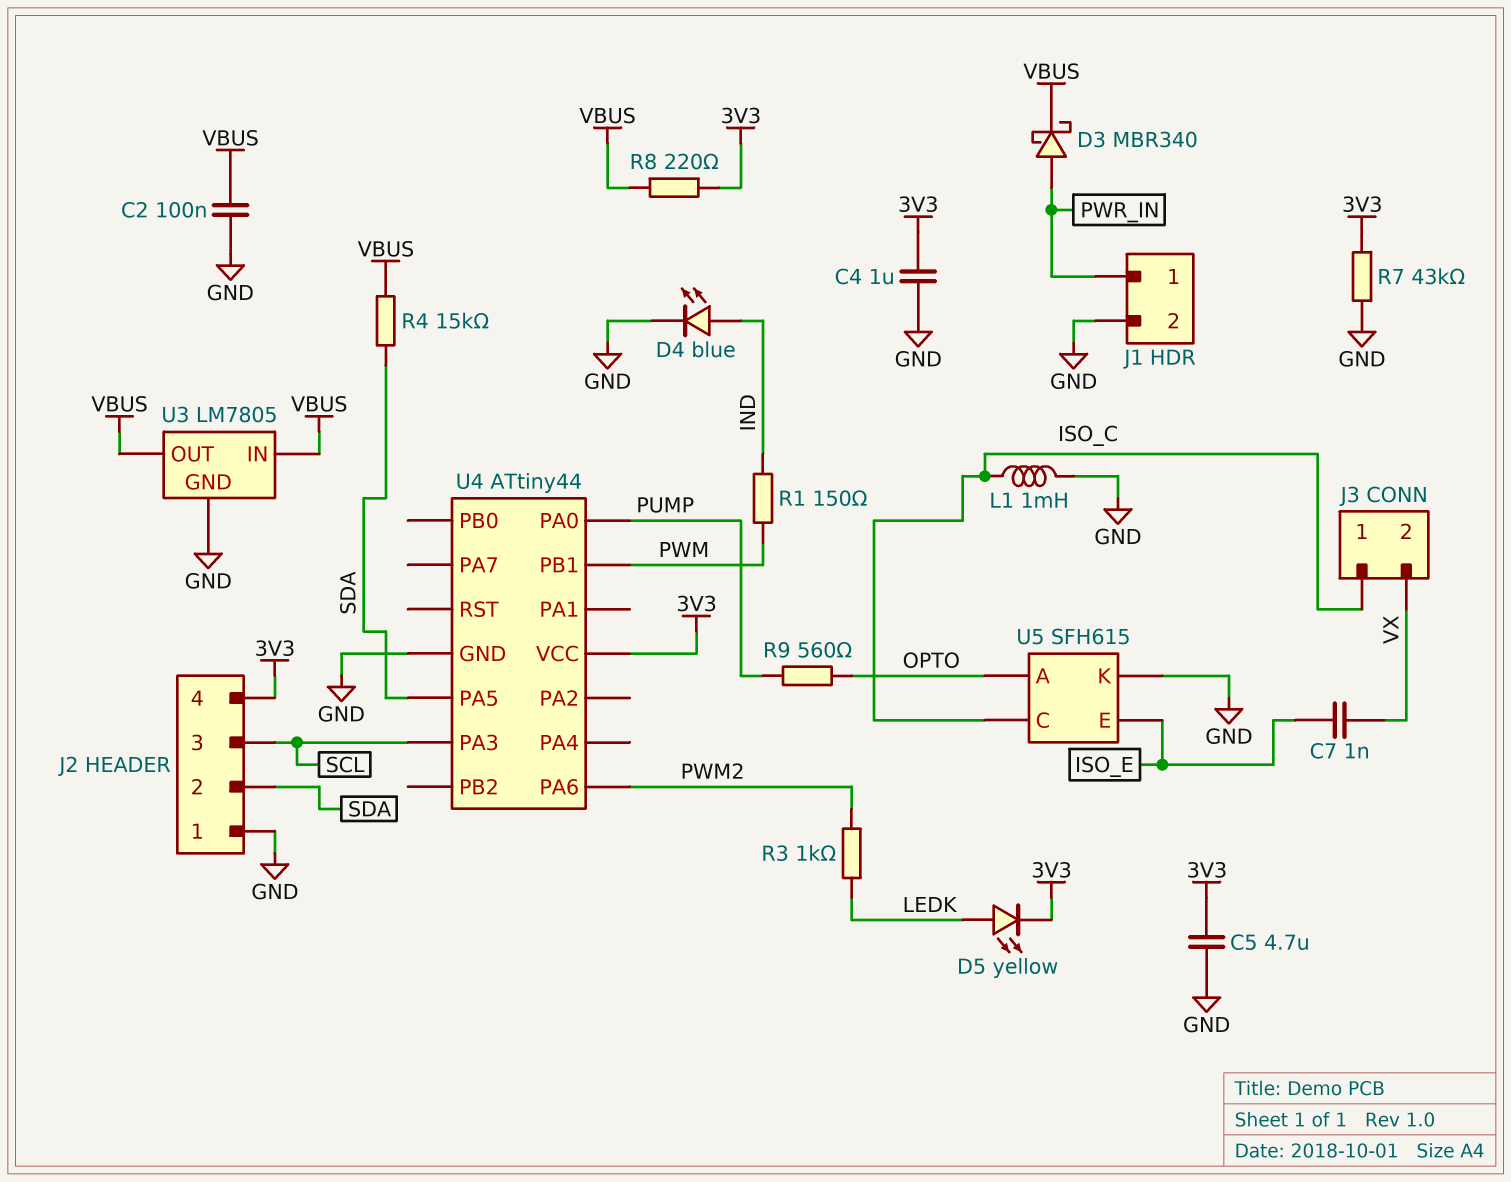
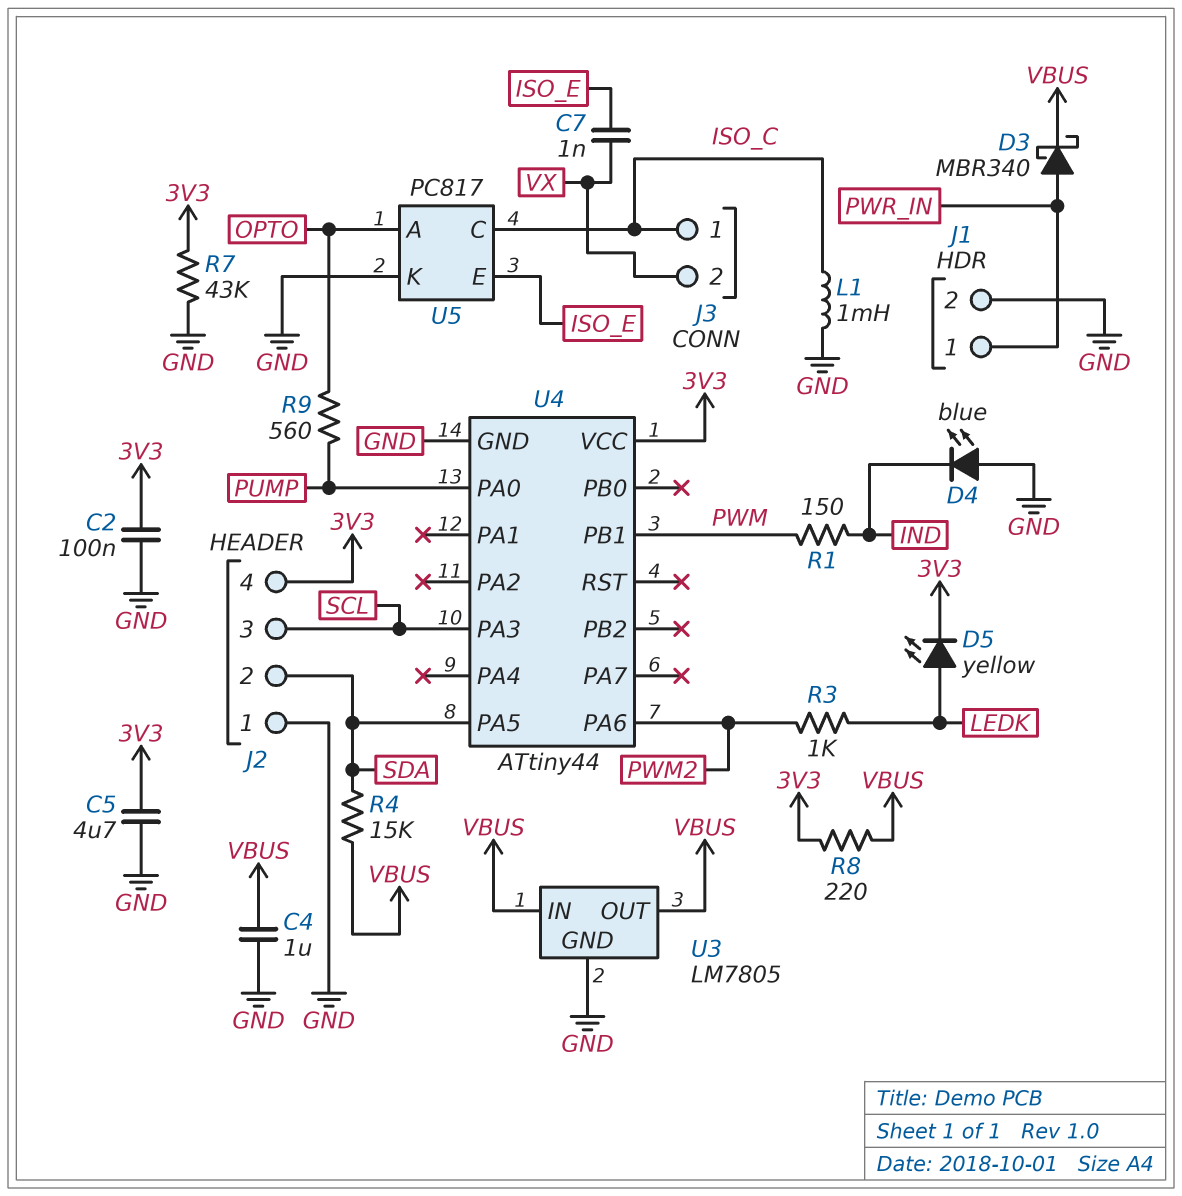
C2: 100nF (GND, VBUS) -> 100nF (3V3, GND)
C4: 1uF (3V3, GND) -> 1uF (GND, VBUS)
D4: LED blue (A IND, K GND) -> LED blue (A GND, K IND)
U5: SFH615 -> PC817

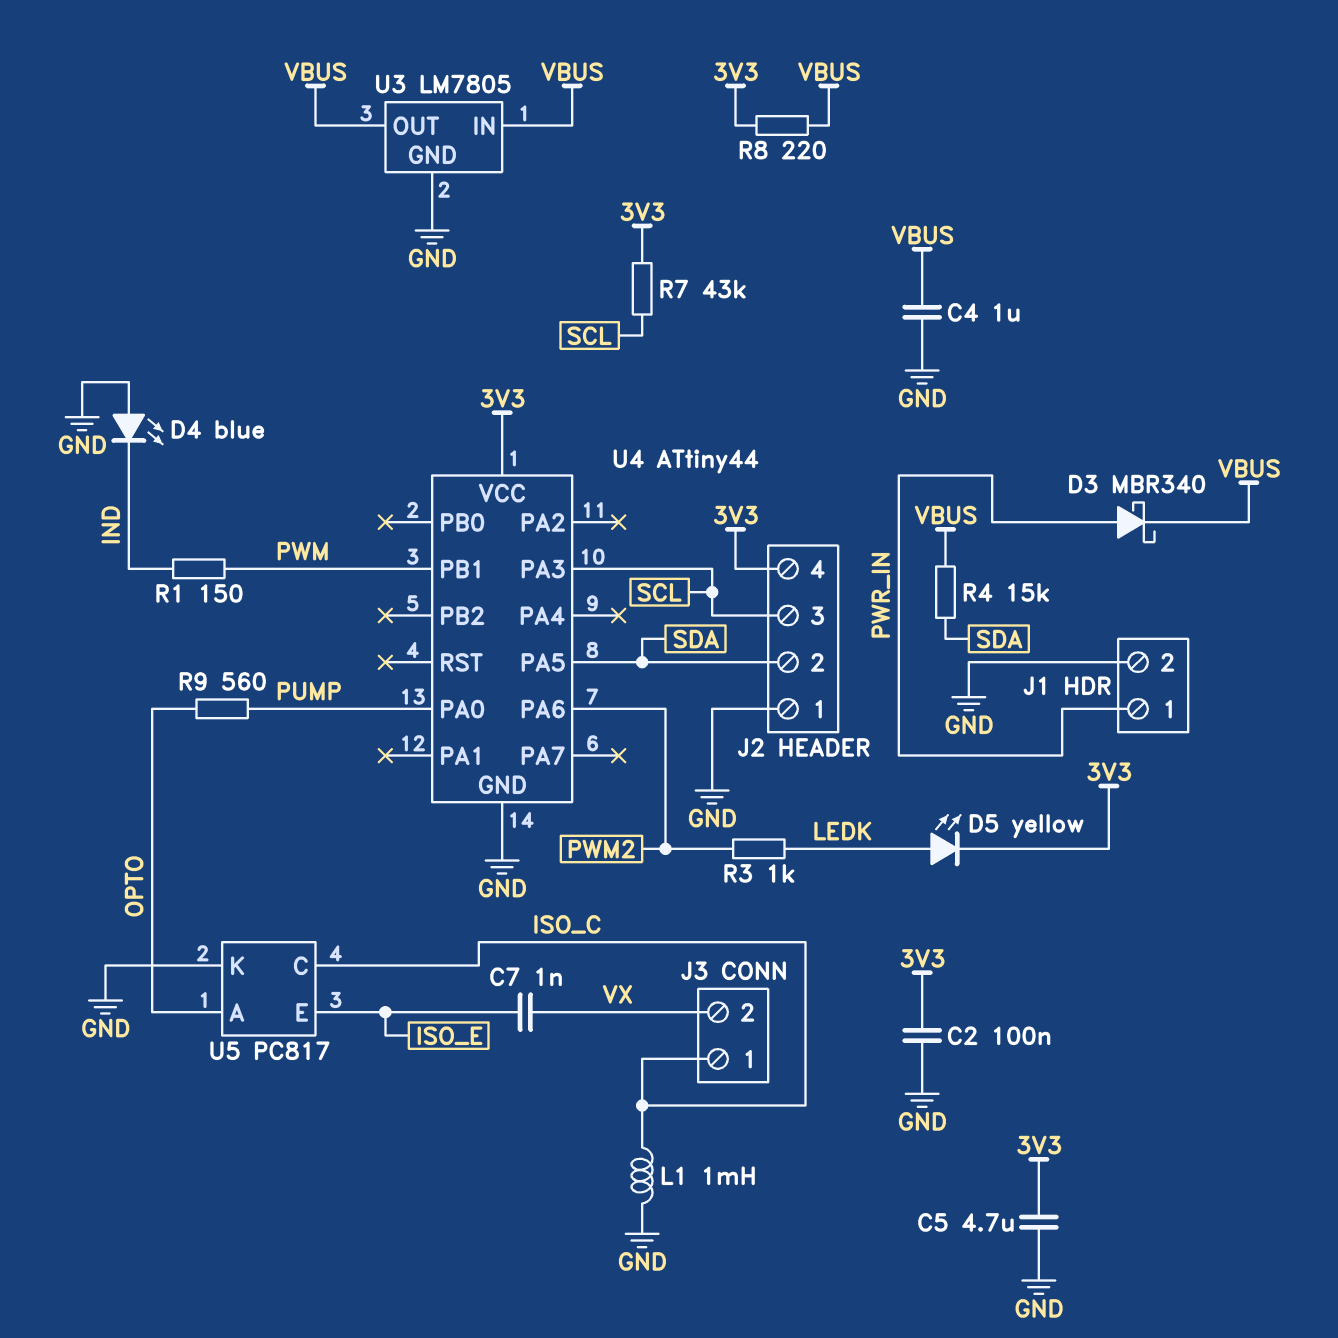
R7: 43k (3V3, GND) -> 43k (3V3, SCL)

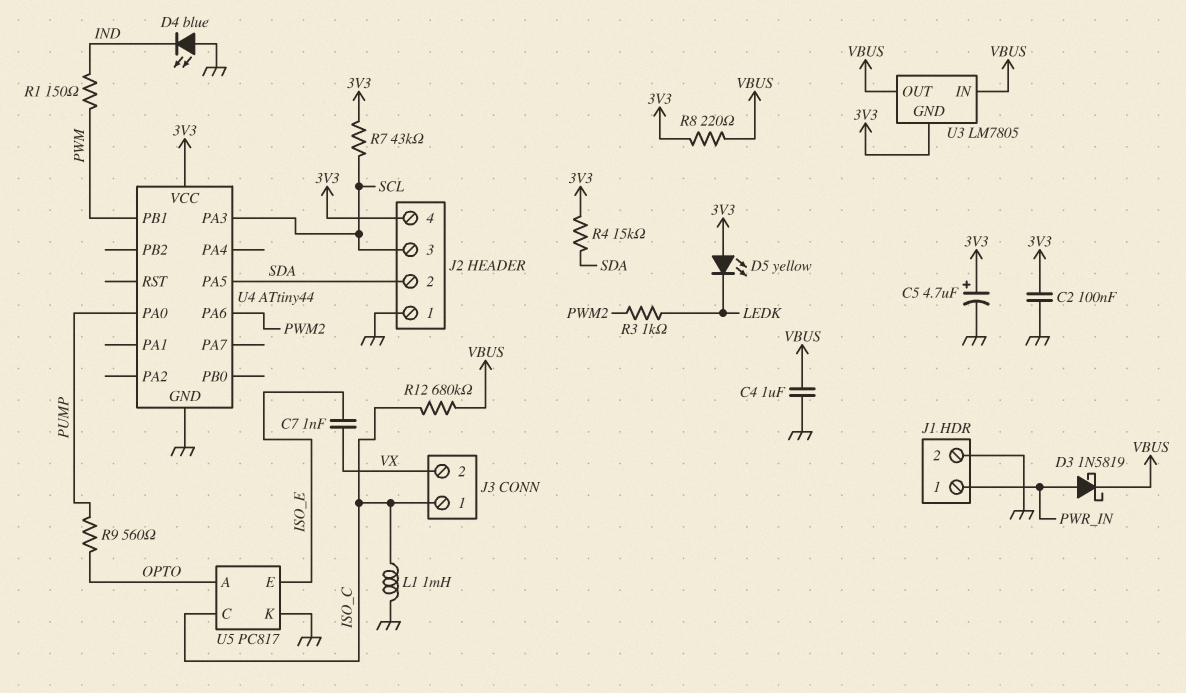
C5: 4.7uF (3V3, GND) -> 4.7uF (plus 3V3, minus GND)
D3: schottky MBR340 (A PWR_IN, K VBUS) -> schottky 1N5819 (A PWR_IN, K VBUS)
D5: LED yellow (A LEDK, K 3V3) -> LED yellow (A 3V3, K LEDK)
R4: 15k (SDA, VBUS) -> 15k (3V3, SDA)
R12: none -> 680k (ISO_C, VBUS)
U3 pin GND: GND -> 3V3

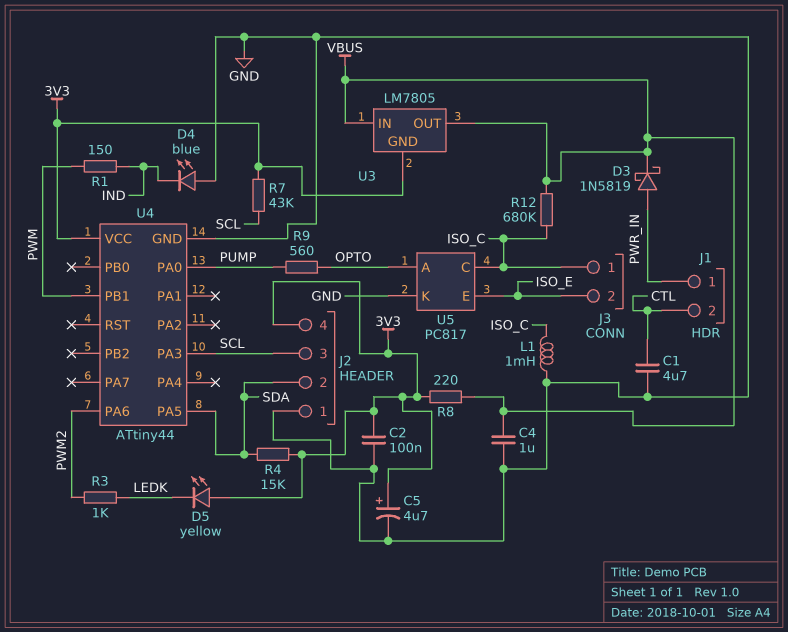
C1: none -> 4.7uF (CTL, GND)
C7: 1nF (ISO_E, VX) -> none
J1 pin 2: GND -> CTL
J3 pin 2: VX -> ISO_E

